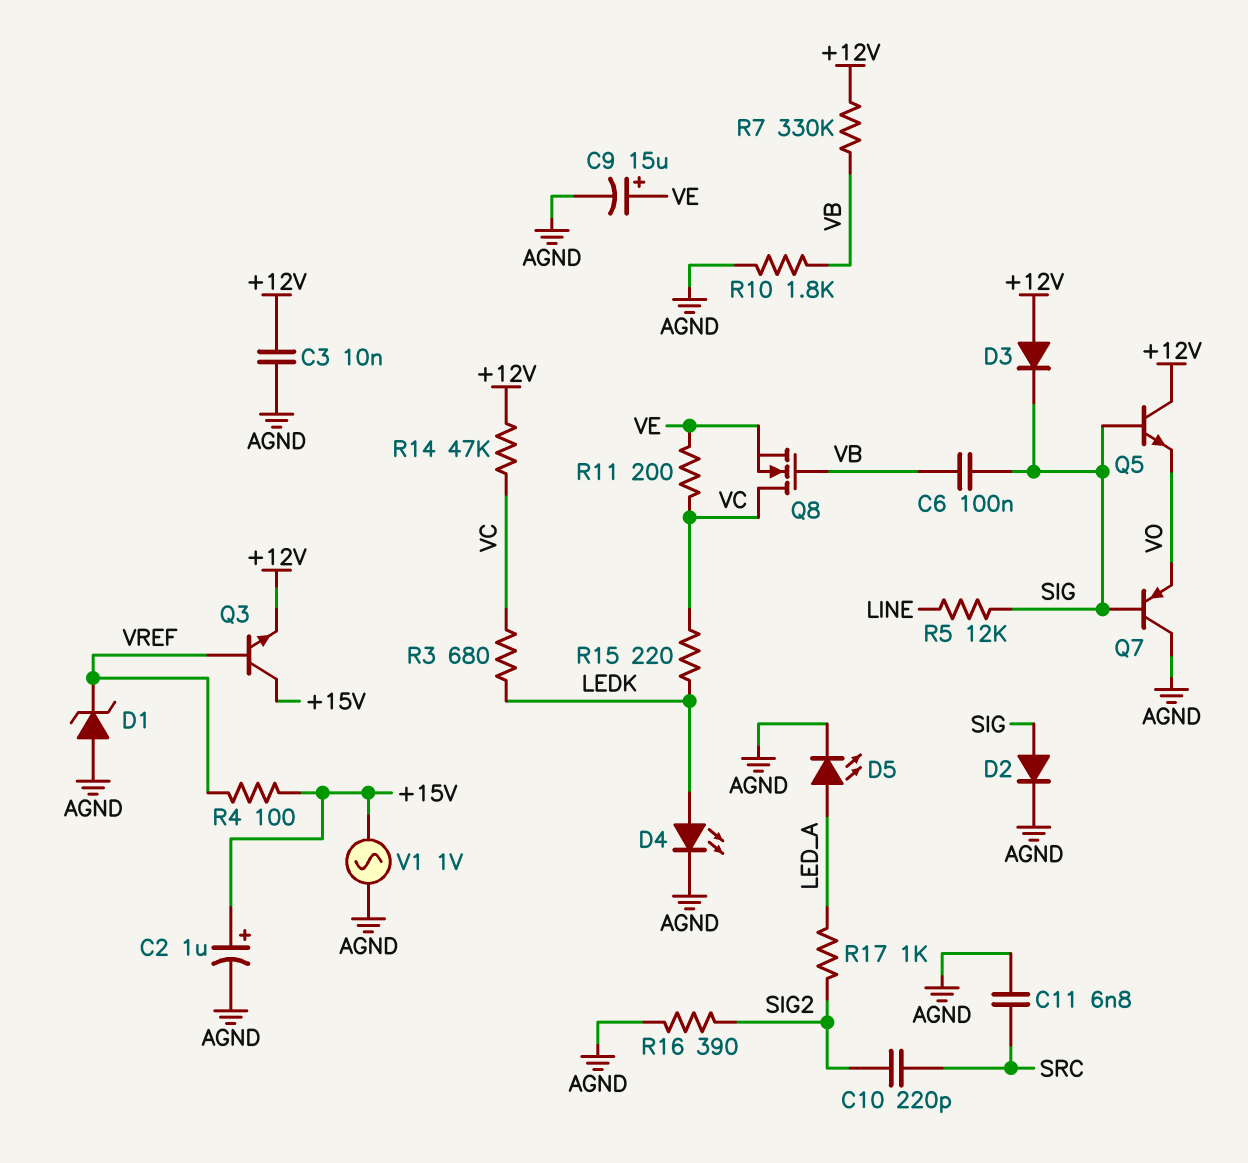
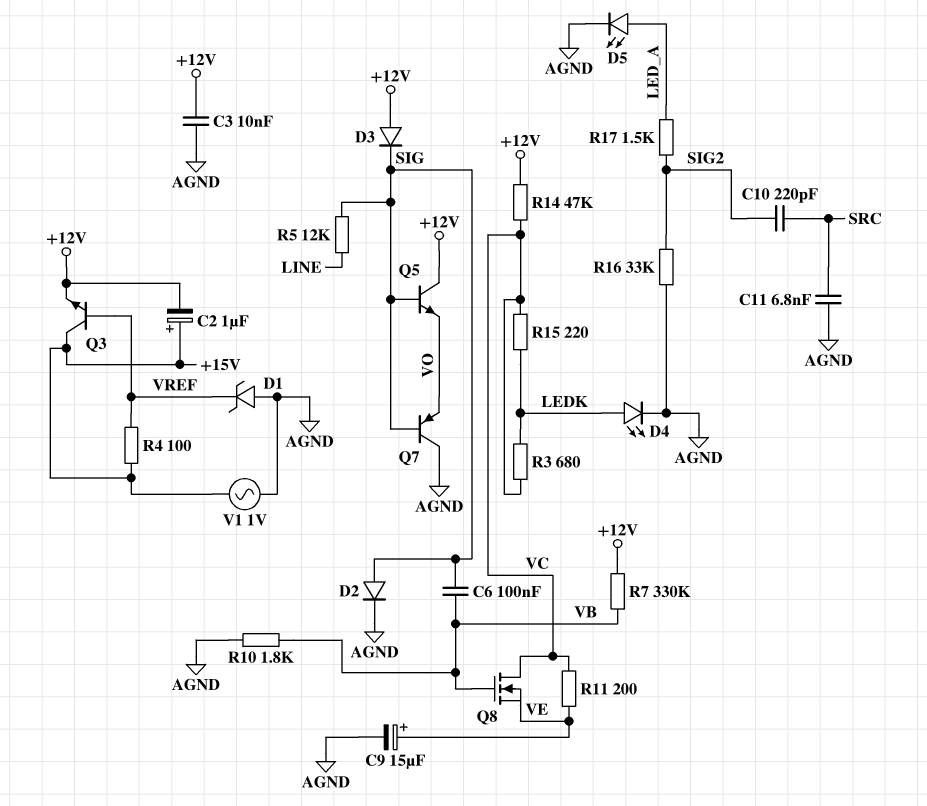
C2: 1uF (plus +15V, minus AGND) -> 1uF (plus +15V, minus +12V)
R16: 390 (AGND, SIG2) -> 33k (AGND, SIG2)
R17: 1k (LED_A, SIG2) -> 1.5k (LED_A, SIG2)

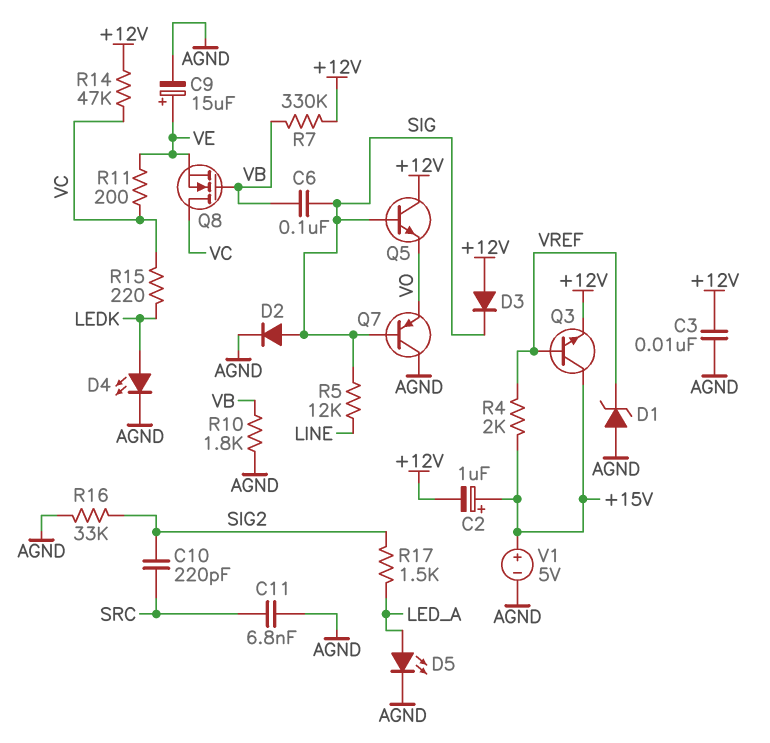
R3: 680 (LEDK, VC) -> none
R4: 100 (+15V, VREF) -> 2k (+15V, VREF)
V1: AC 1V (+15V, AGND) -> 5V (plus +15V, minus AGND)

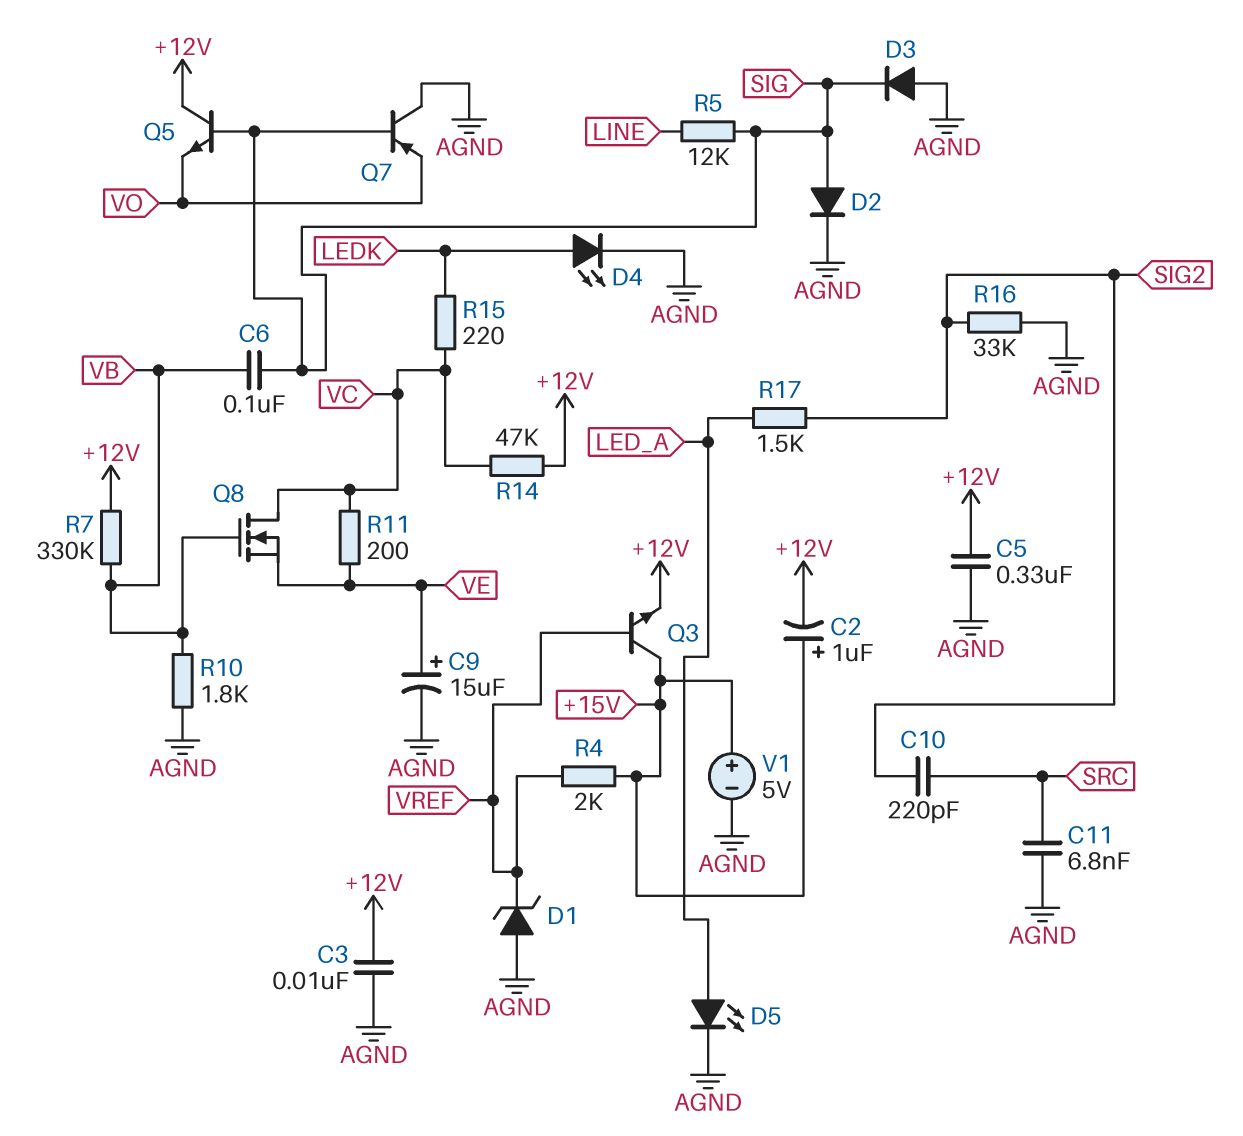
C5: none -> 330nF (+12V, AGND)
D3: diode (A +12V, K SIG) -> diode (A AGND, K SIG)

